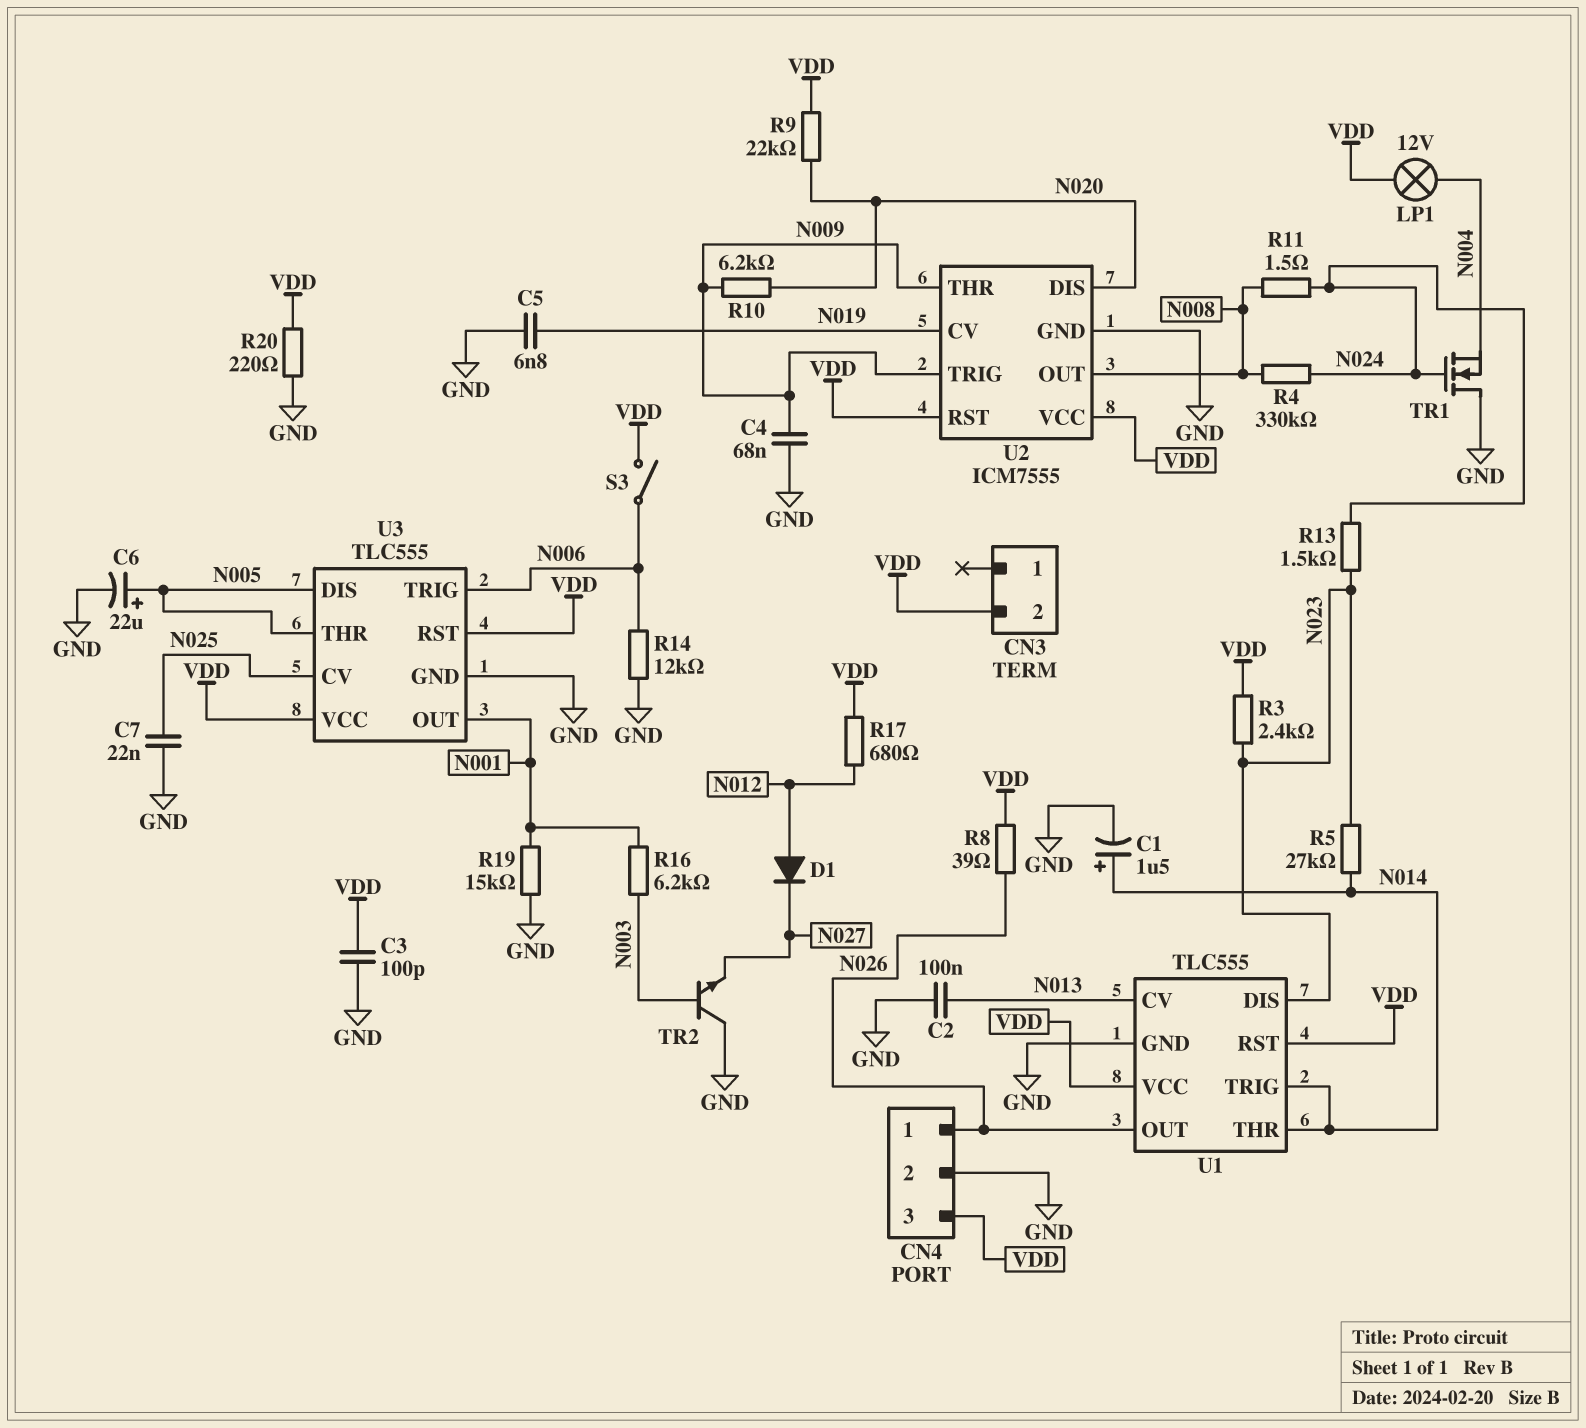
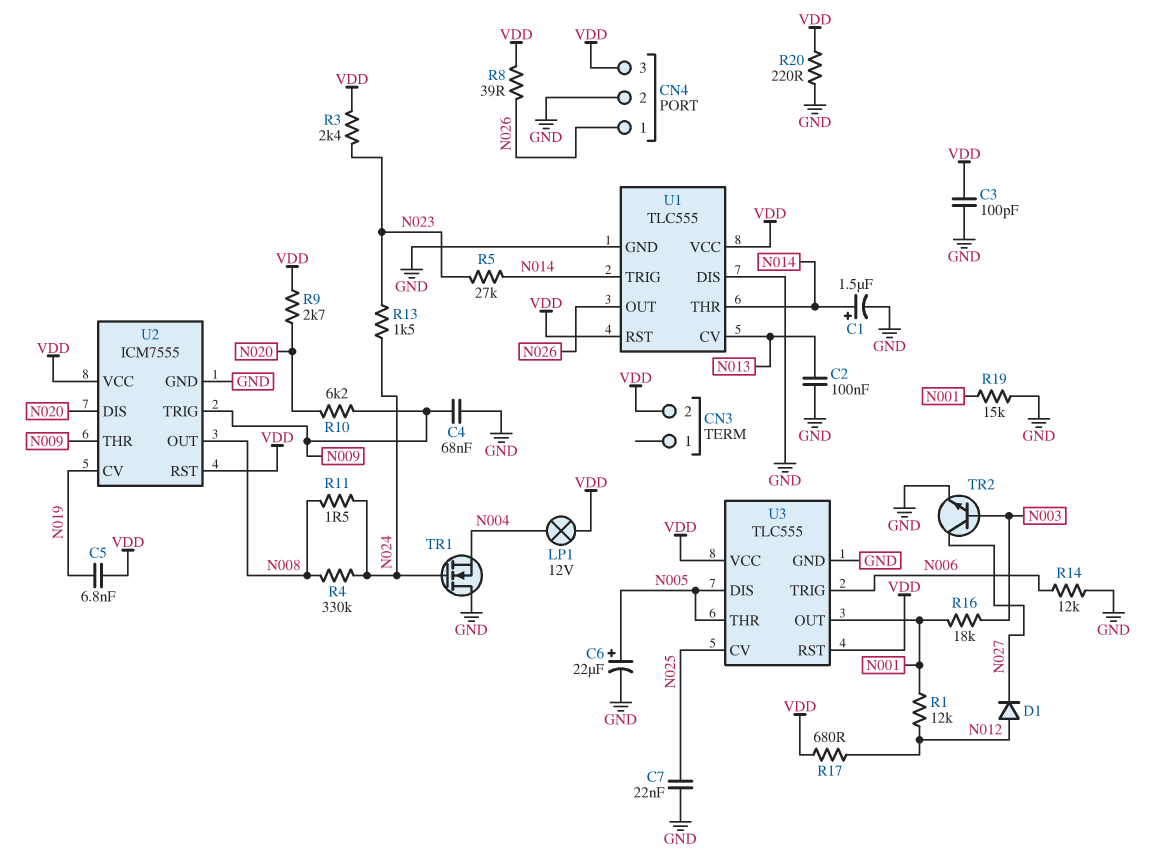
C5: 6.8nF (GND, N019) -> 6.8nF (N019, VDD)
R1: none -> 12k (N001, N012)
R9: 22k (N020, VDD) -> 2.7k (N020, VDD)
R16: 6.2k (N001, N003) -> 18k (N001, N003)
S3: switch (N006, VDD) -> none
TR2: NPN (B N003, C GND, E N027) -> NPN (B N003, C N027, E GND)
U1 pin DIS: N023 -> GND

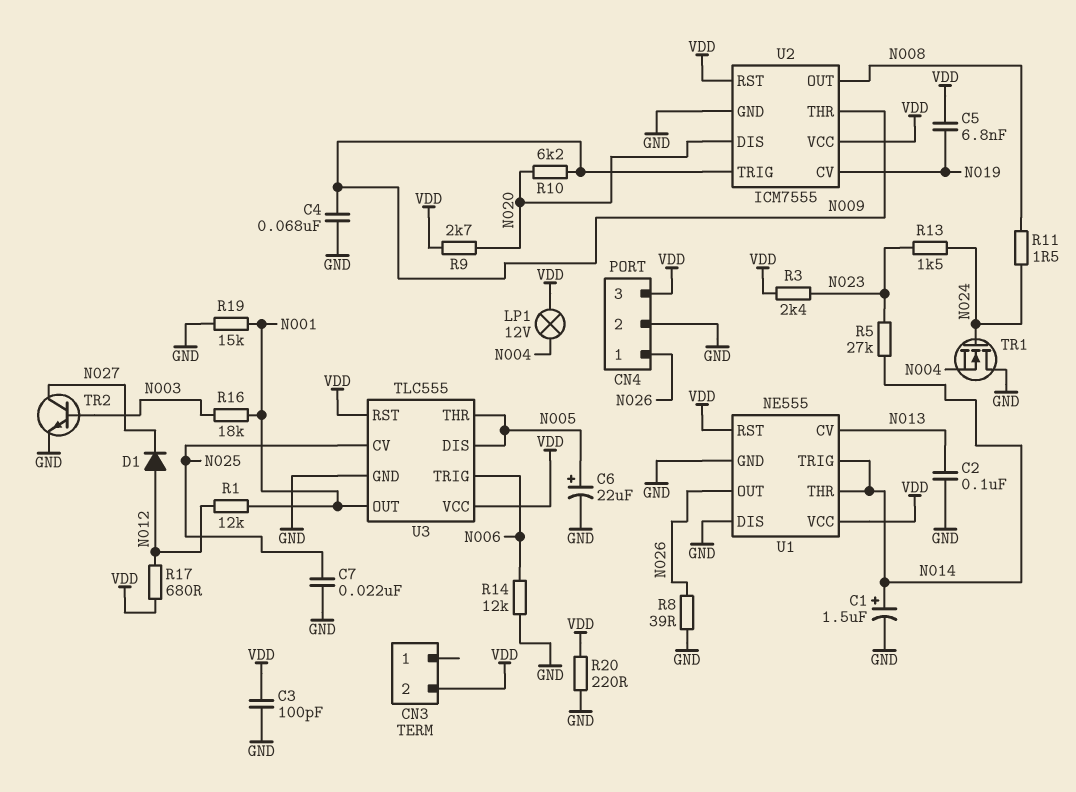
R4: 330k (N008, N024) -> none
R8: 39 (N026, VDD) -> 39 (GND, N026)
U1: TLC555 -> NE555

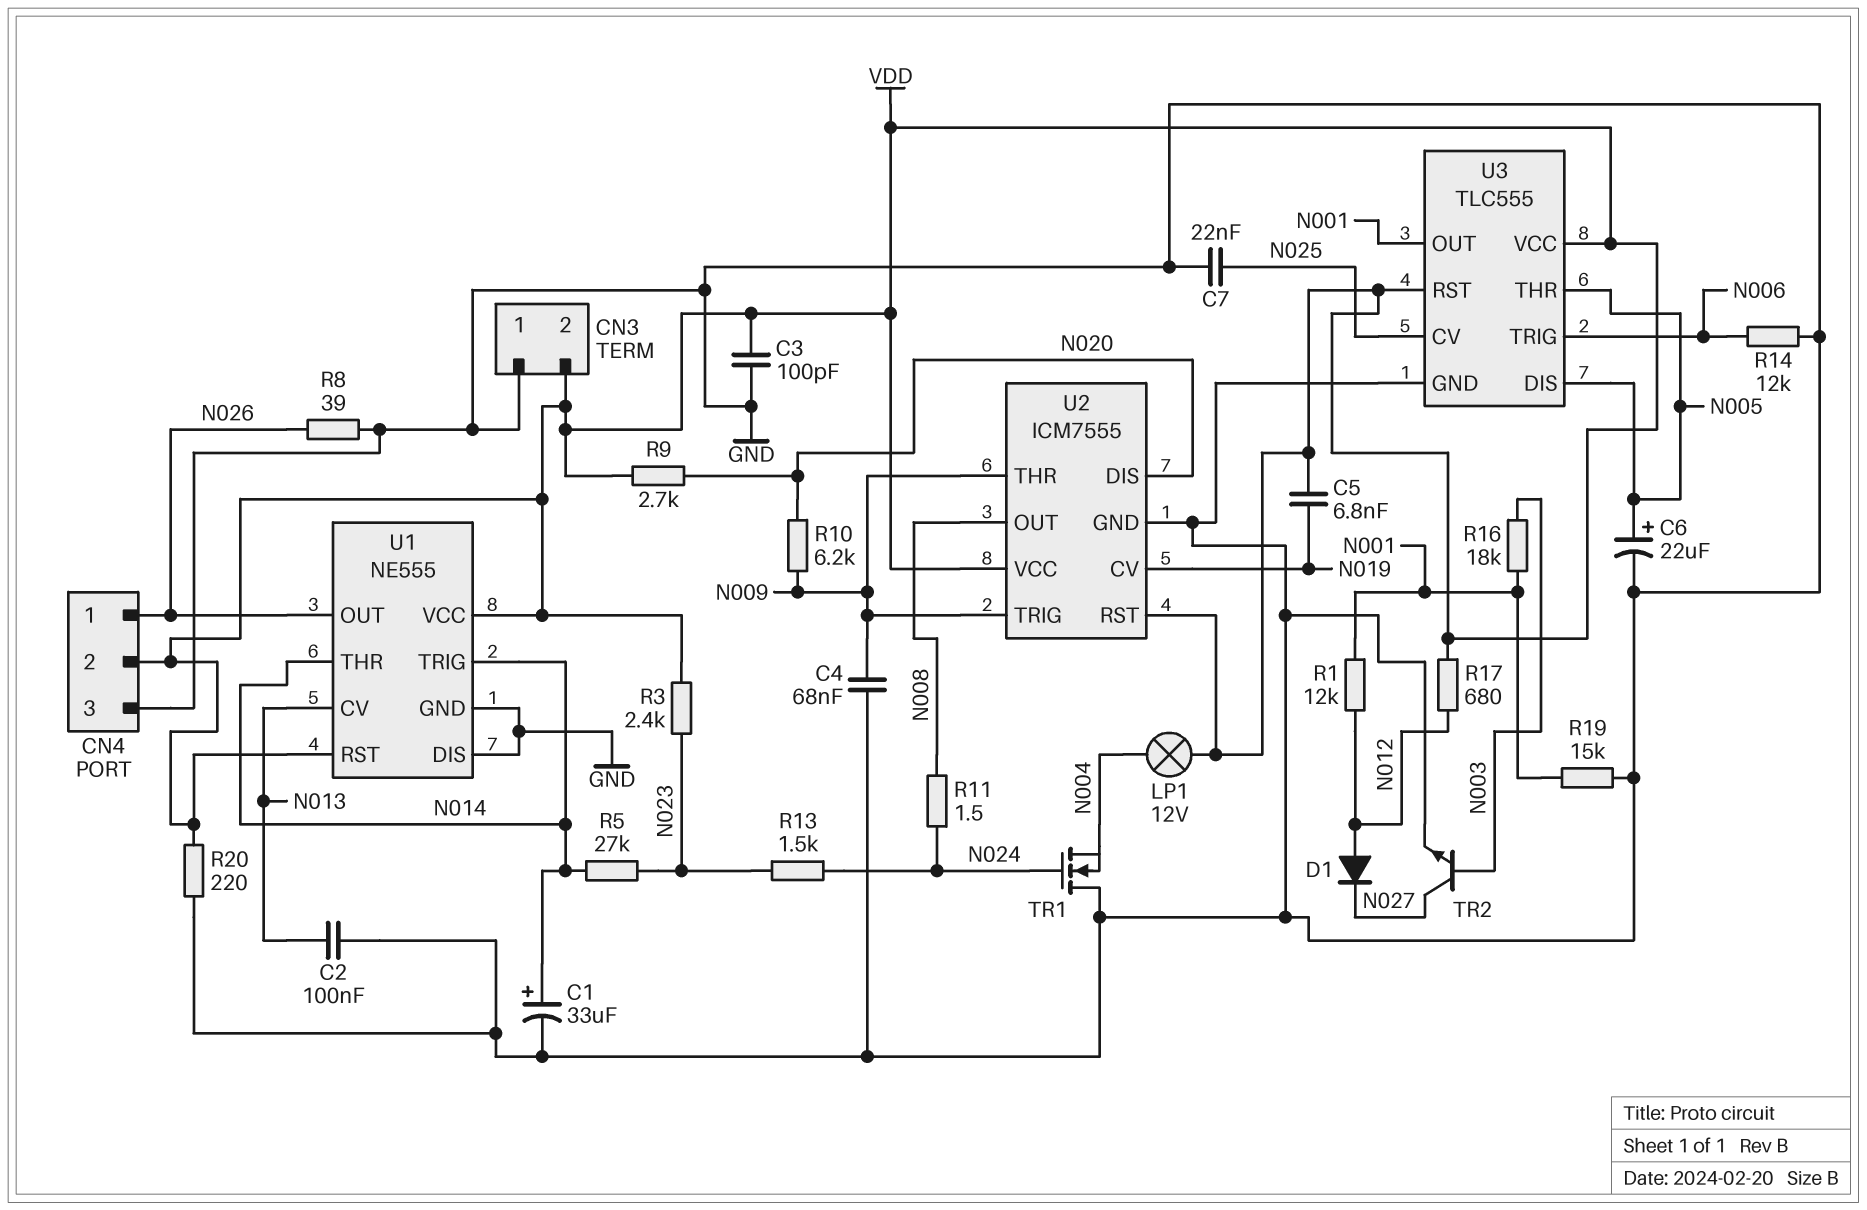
C1: 1.5uF (plus N014, minus GND) -> 33uF (plus N014, minus GND)
CN3 pin 1: none -> GND
CN4 pin 2: GND -> VDD
CN4 pin 3: VDD -> GND

